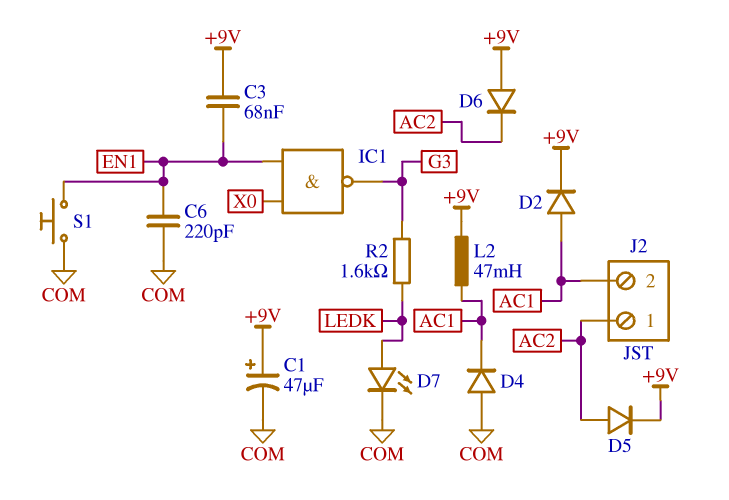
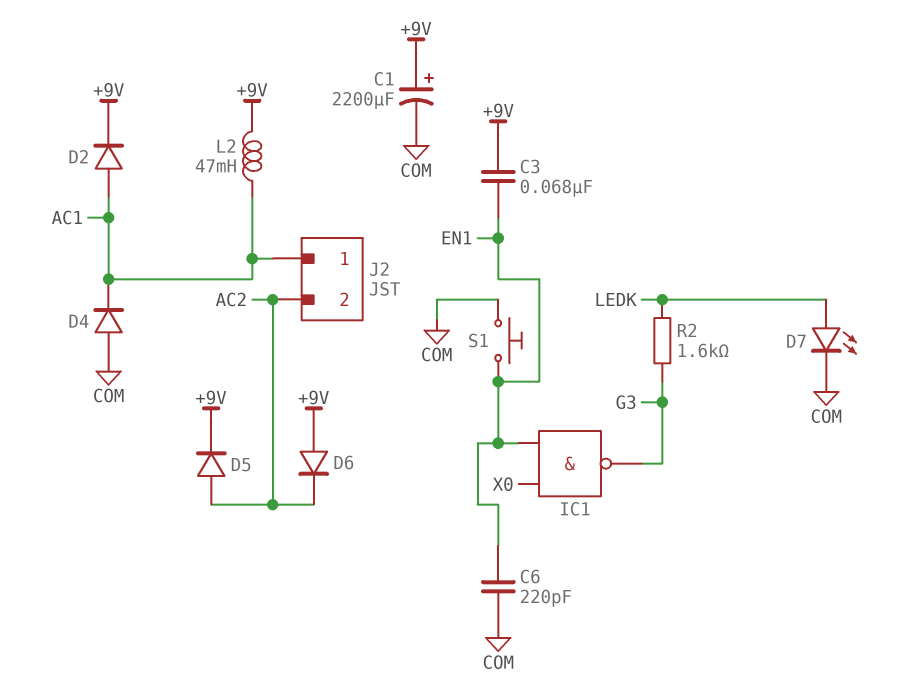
C1: 47uF (plus +9V, minus COM) -> 2200uF (plus +9V, minus COM)
J2 pin 1: AC2 -> AC1
J2 pin 2: AC1 -> AC2

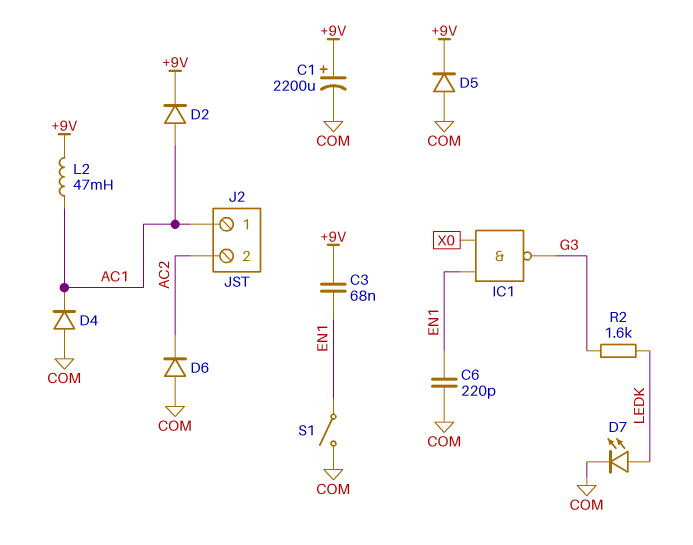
D5: diode (A AC2, K +9V) -> diode (A COM, K +9V)
D6: diode (A +9V, K AC2) -> diode (A COM, K AC2)
S1: button (COM, EN1) -> switch (COM, EN1)

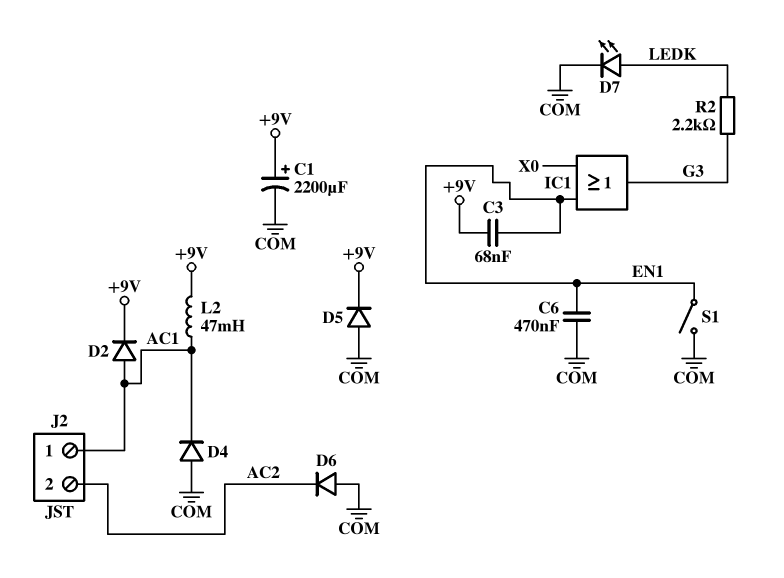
C6: 220pF (COM, EN1) -> 470nF (COM, EN1)
IC1: NAND (in EN1, in X0, out G3) -> OR (in EN1, in X0, out G3)
R2: 1.6k (G3, LEDK) -> 2.2k (G3, LEDK)

